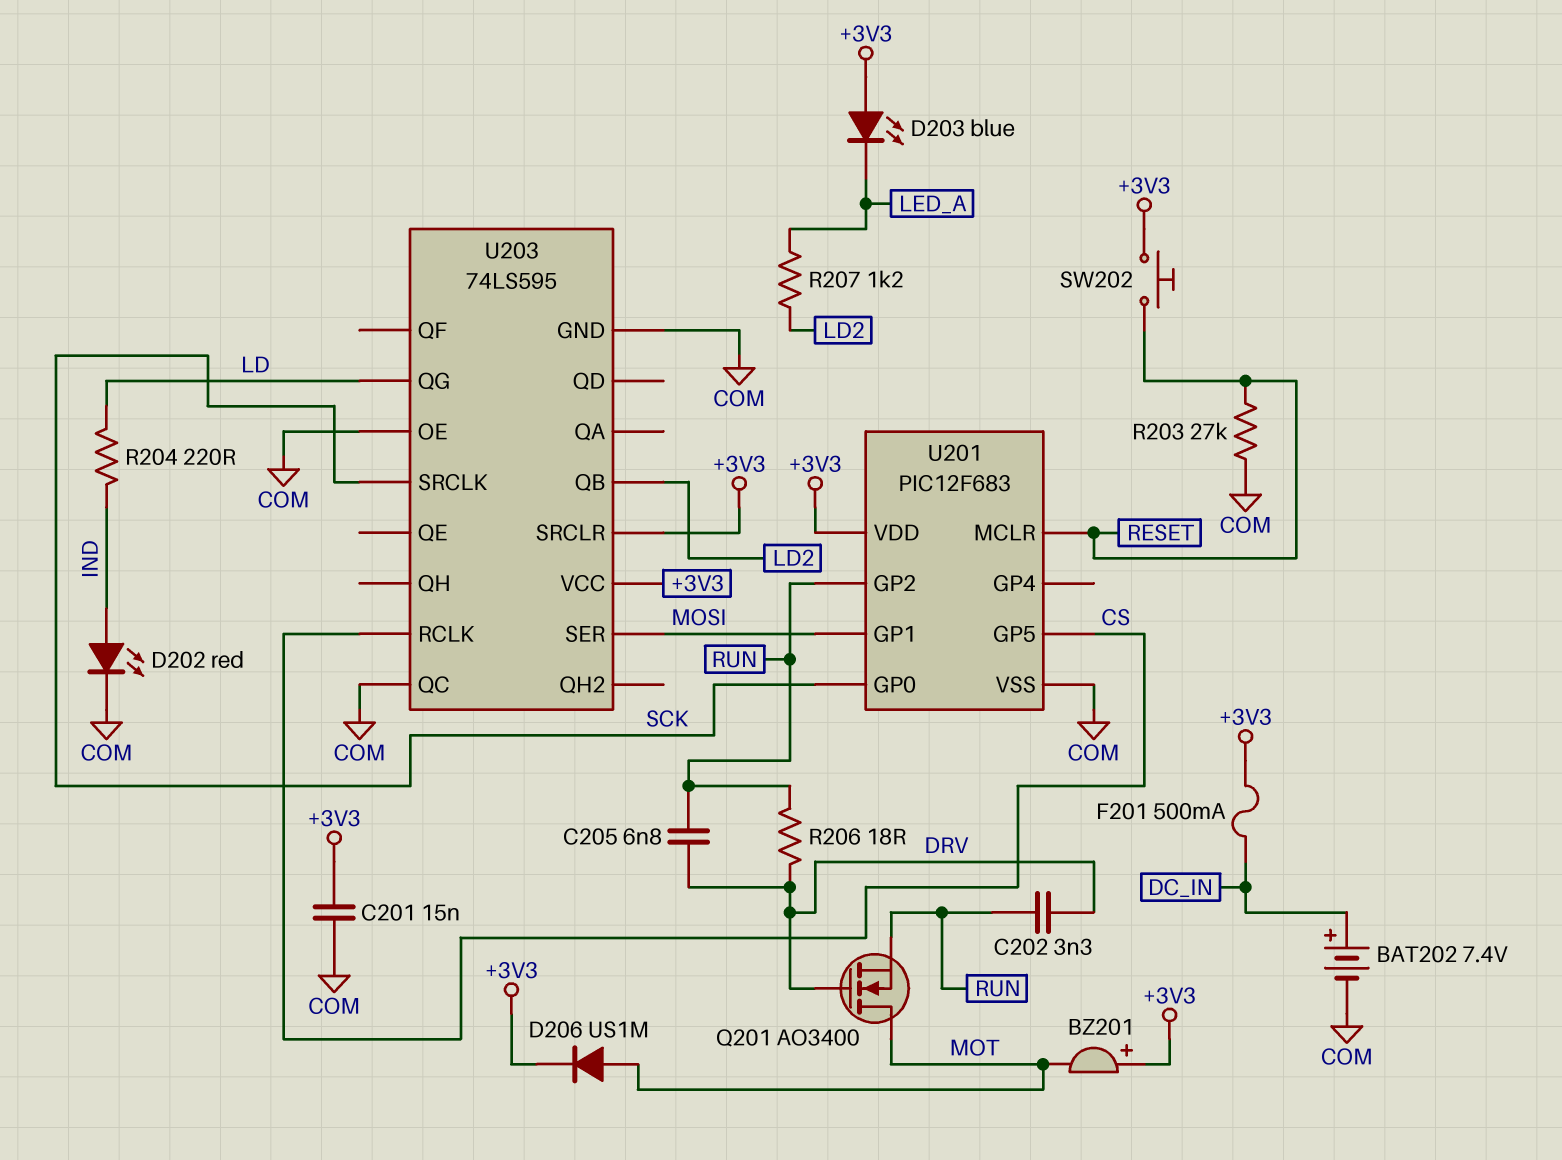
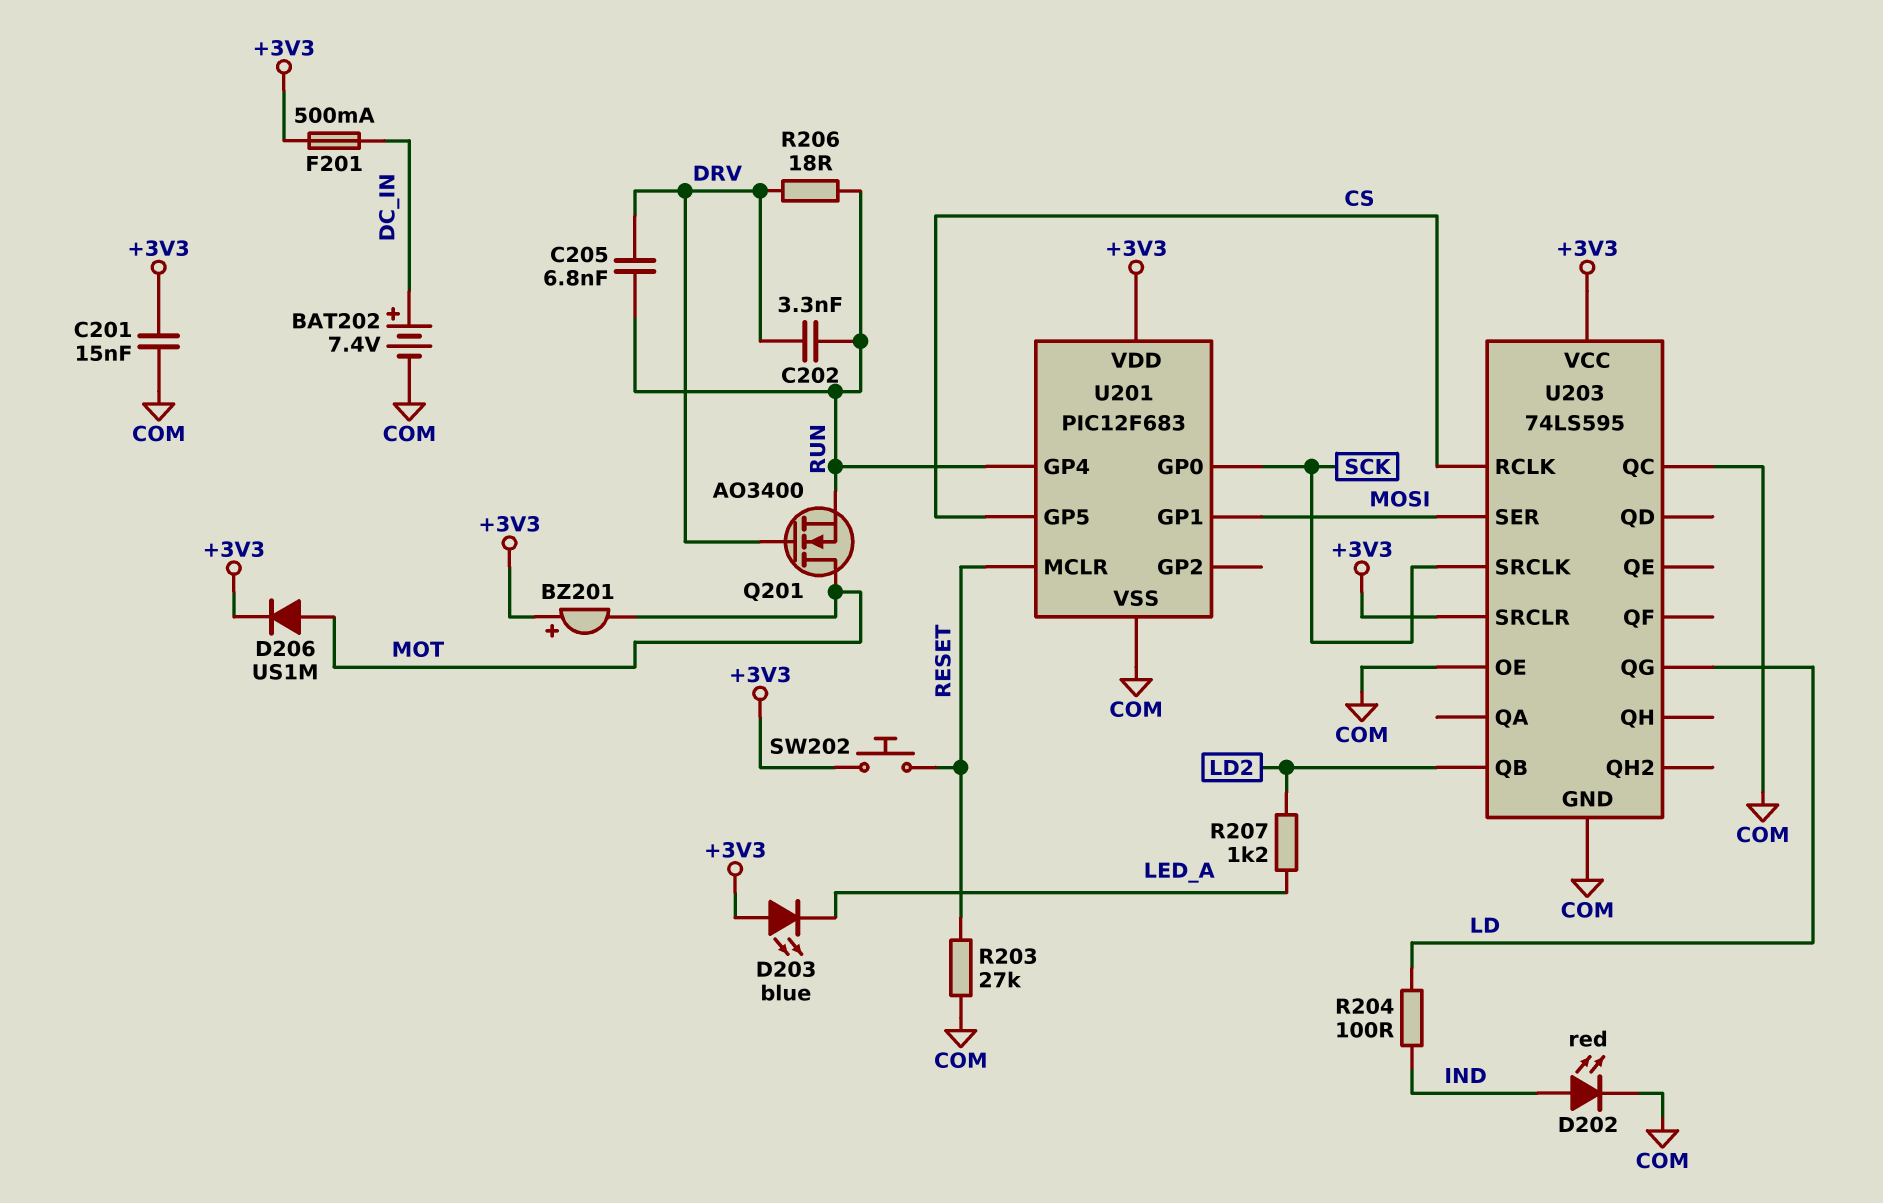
R204: 220 (IND, LD) -> 100 (IND, LD)
U201 pin GP2: RUN -> none
U201 pin GP4: none -> RUN

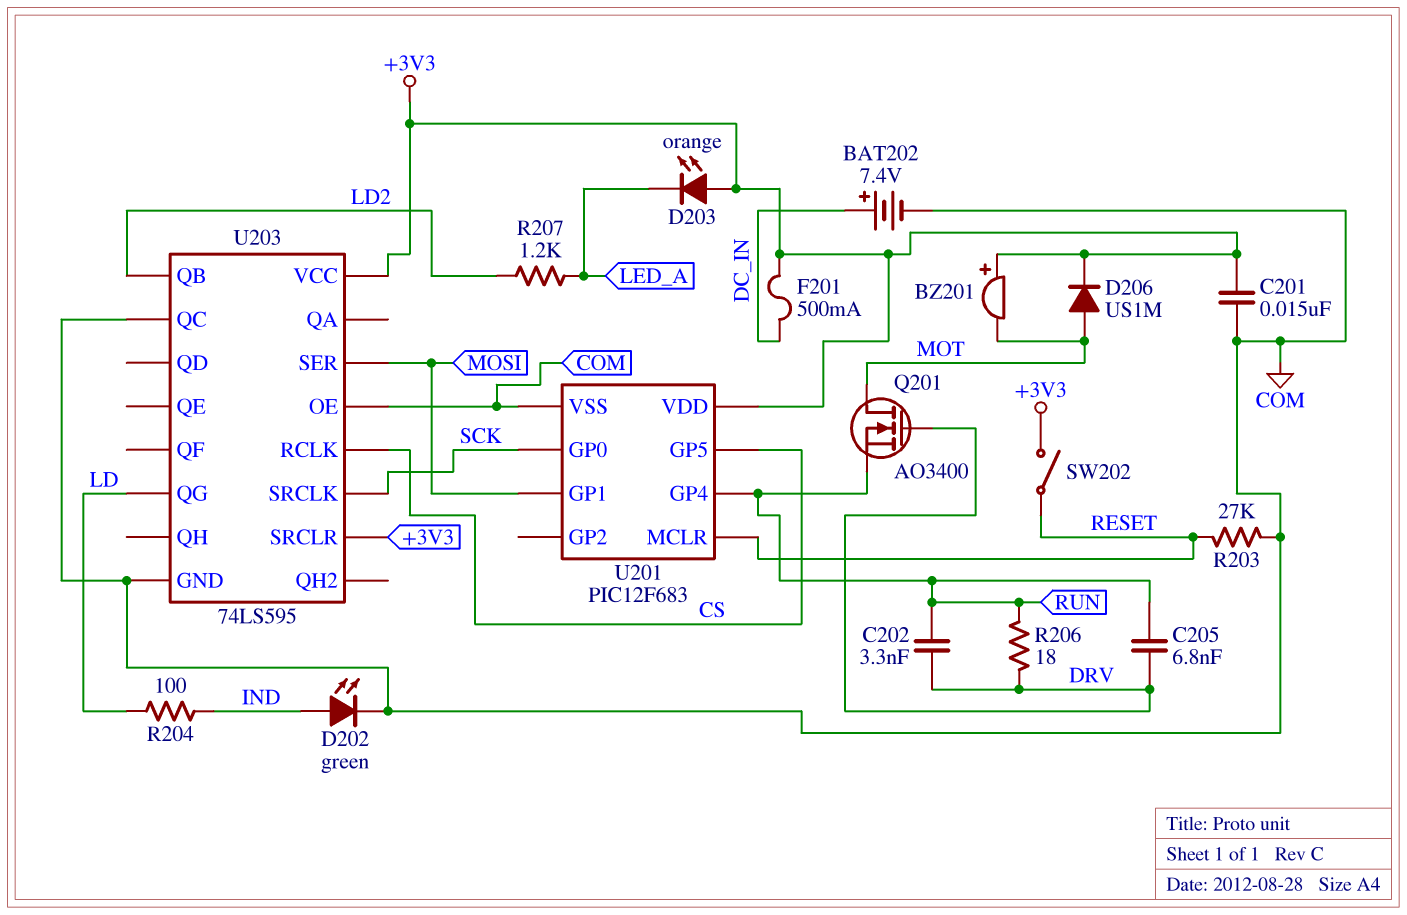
D202: LED red (A IND, K COM) -> LED green (A IND, K COM)
D203: LED blue (A +3V3, K LED_A) -> LED orange (A +3V3, K LED_A)
SW202: button (+3V3, RESET) -> switch (+3V3, RESET)

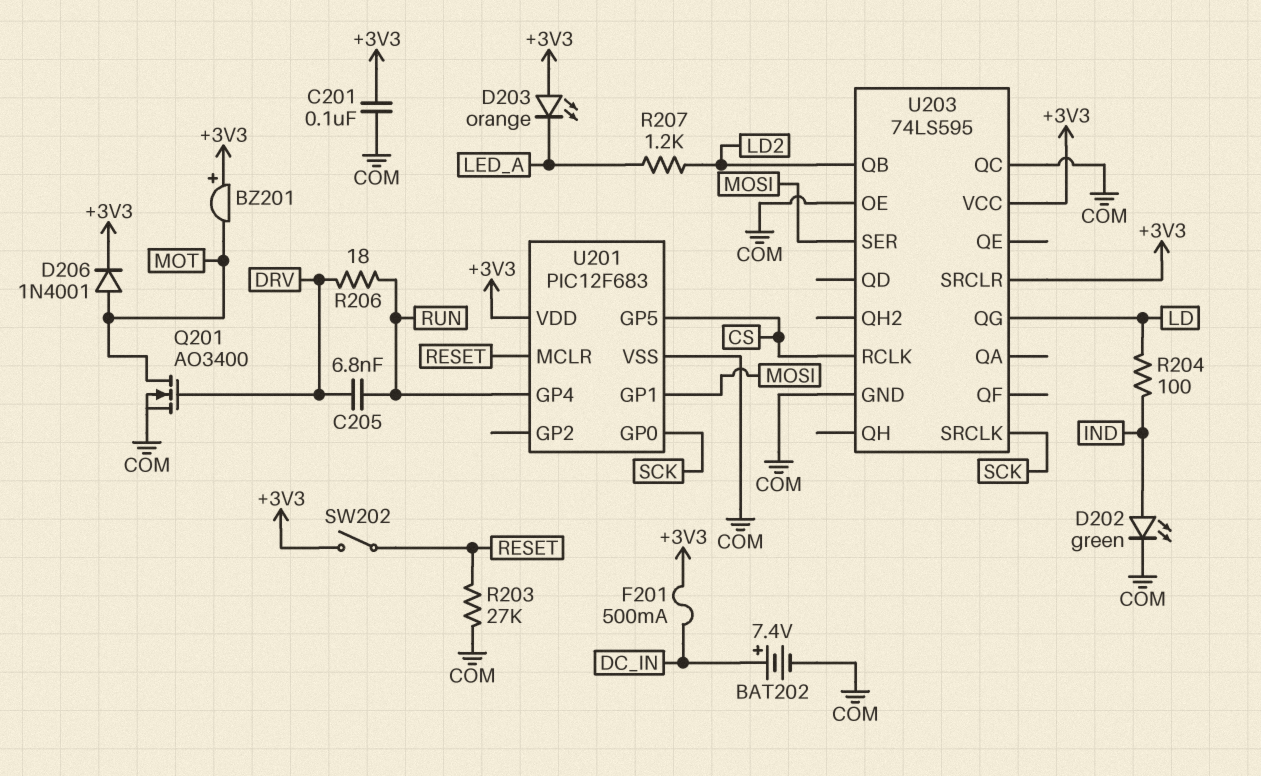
C201: 15nF (+3V3, COM) -> 100nF (+3V3, COM)
C202: 3.3nF (DRV, RUN) -> none
D206: diode US1M (A MOT, K +3V3) -> diode 1N4001 (A MOT, K +3V3)
Q201: NMOS AO3400 (G DRV, D MOT, S RUN) -> NMOS AO3400 (G DRV, D MOT, S COM)

